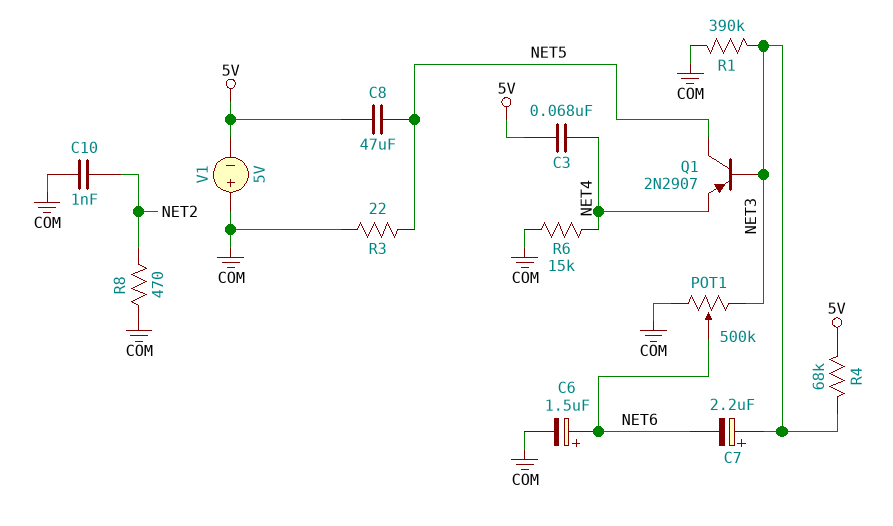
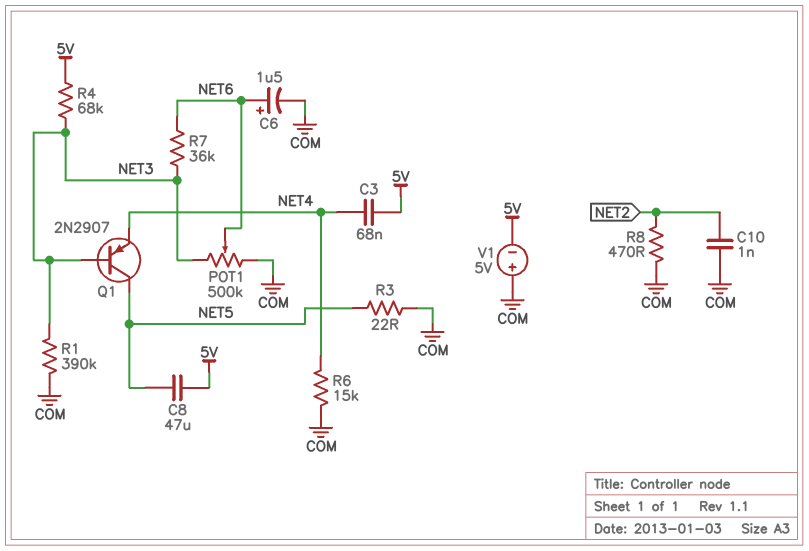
C7: 2.2uF (plus NET3, minus NET6) -> none
R7: none -> 36k (NET3, NET6)

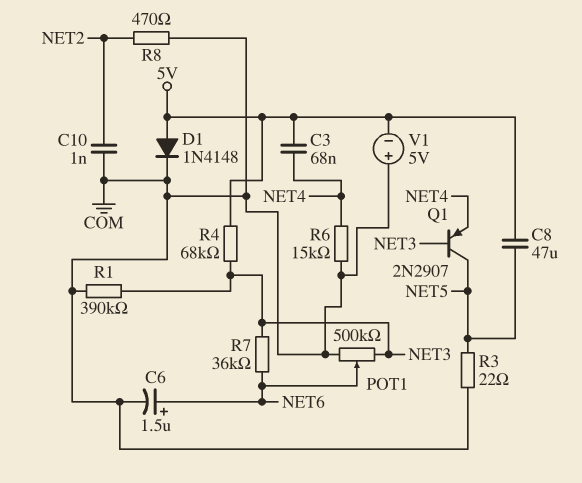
D1: none -> diode 1N4148 (A 5V, K COM)

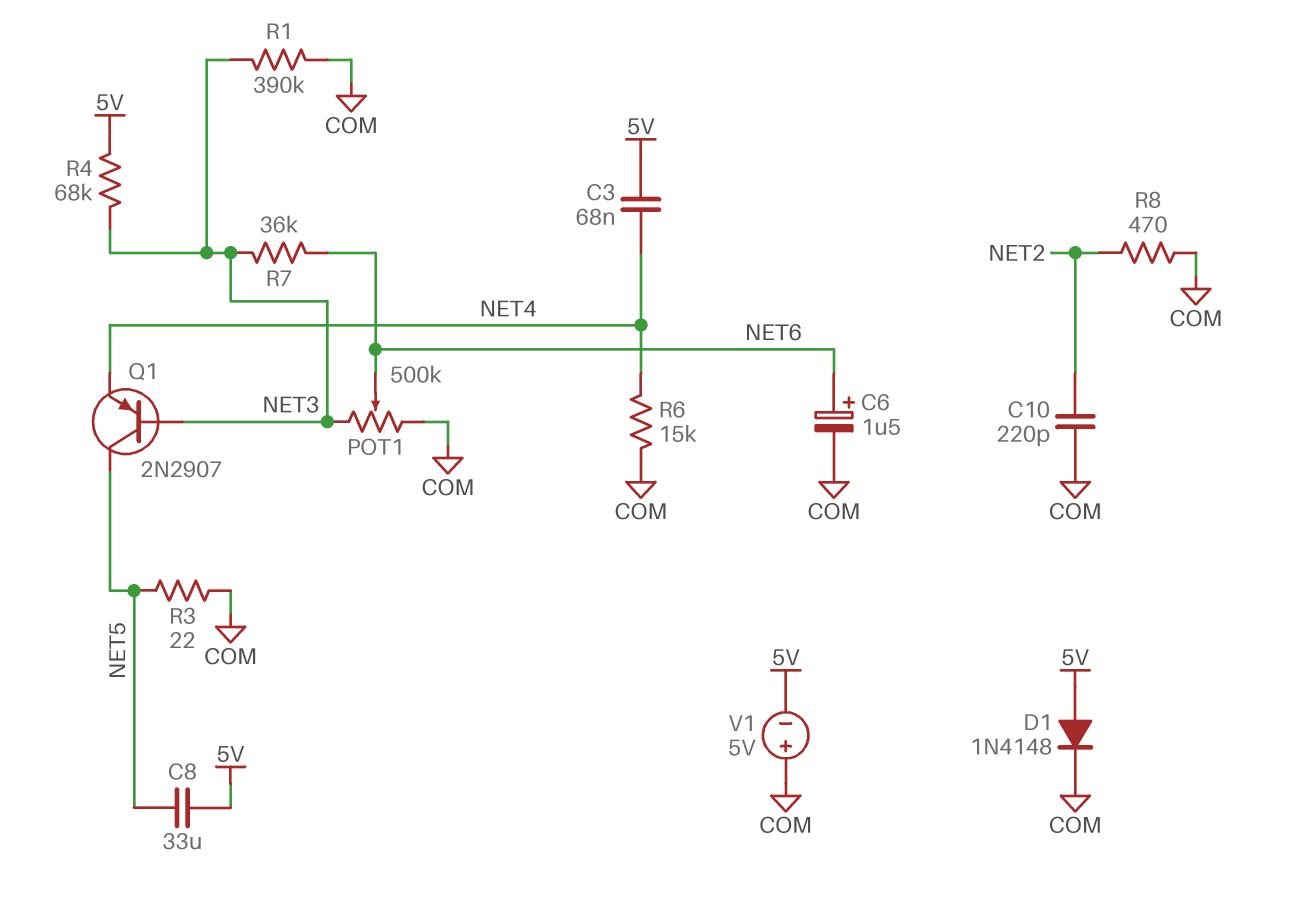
C8: 47uF (5V, NET5) -> 33uF (5V, NET5)
C10: 1nF (COM, NET2) -> 220pF (COM, NET2)

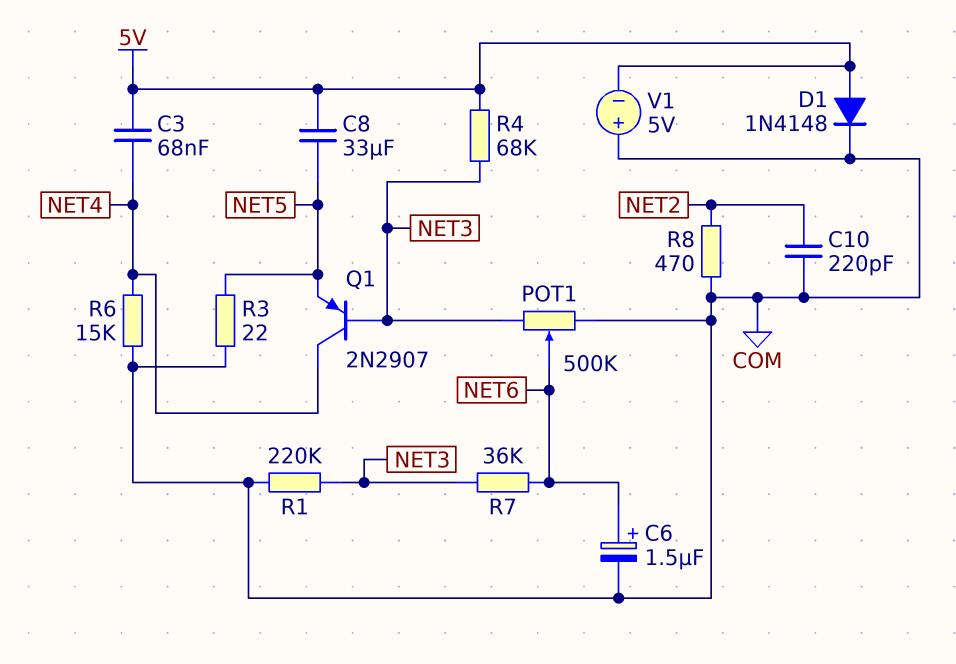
Q1: PNP 2N2907 (B NET3, C NET5, E NET4) -> PNP 2N2907 (B NET3, C NET4, E NET5)
R1: 390k (COM, NET3) -> 220k (COM, NET3)

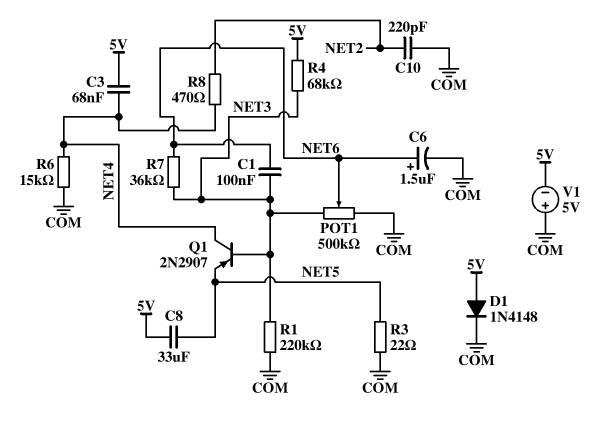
C1: none -> 100nF (NET3, NET6)
R8: 470 (COM, NET2) -> 470 (NET2, NET4)

